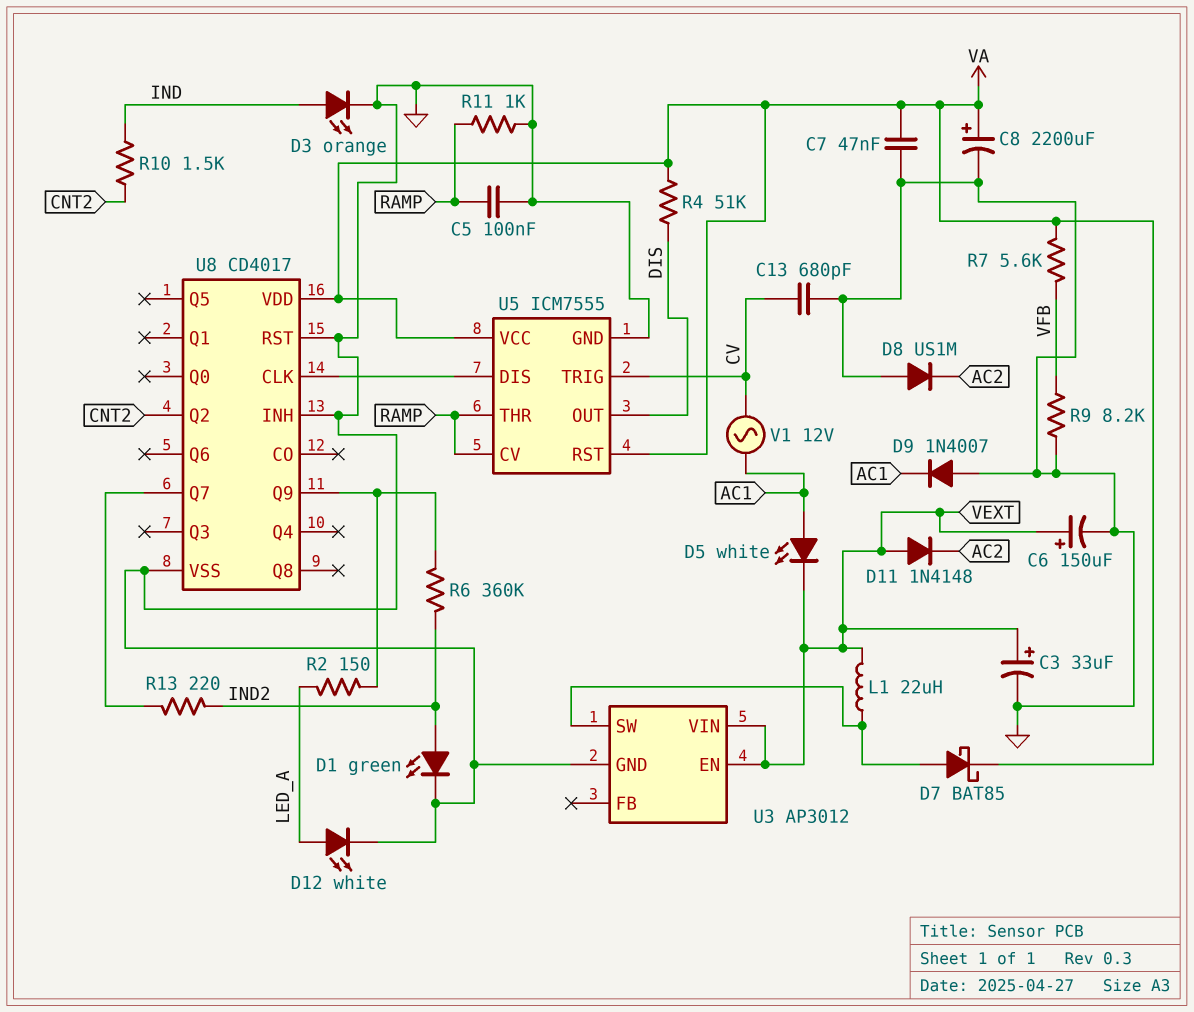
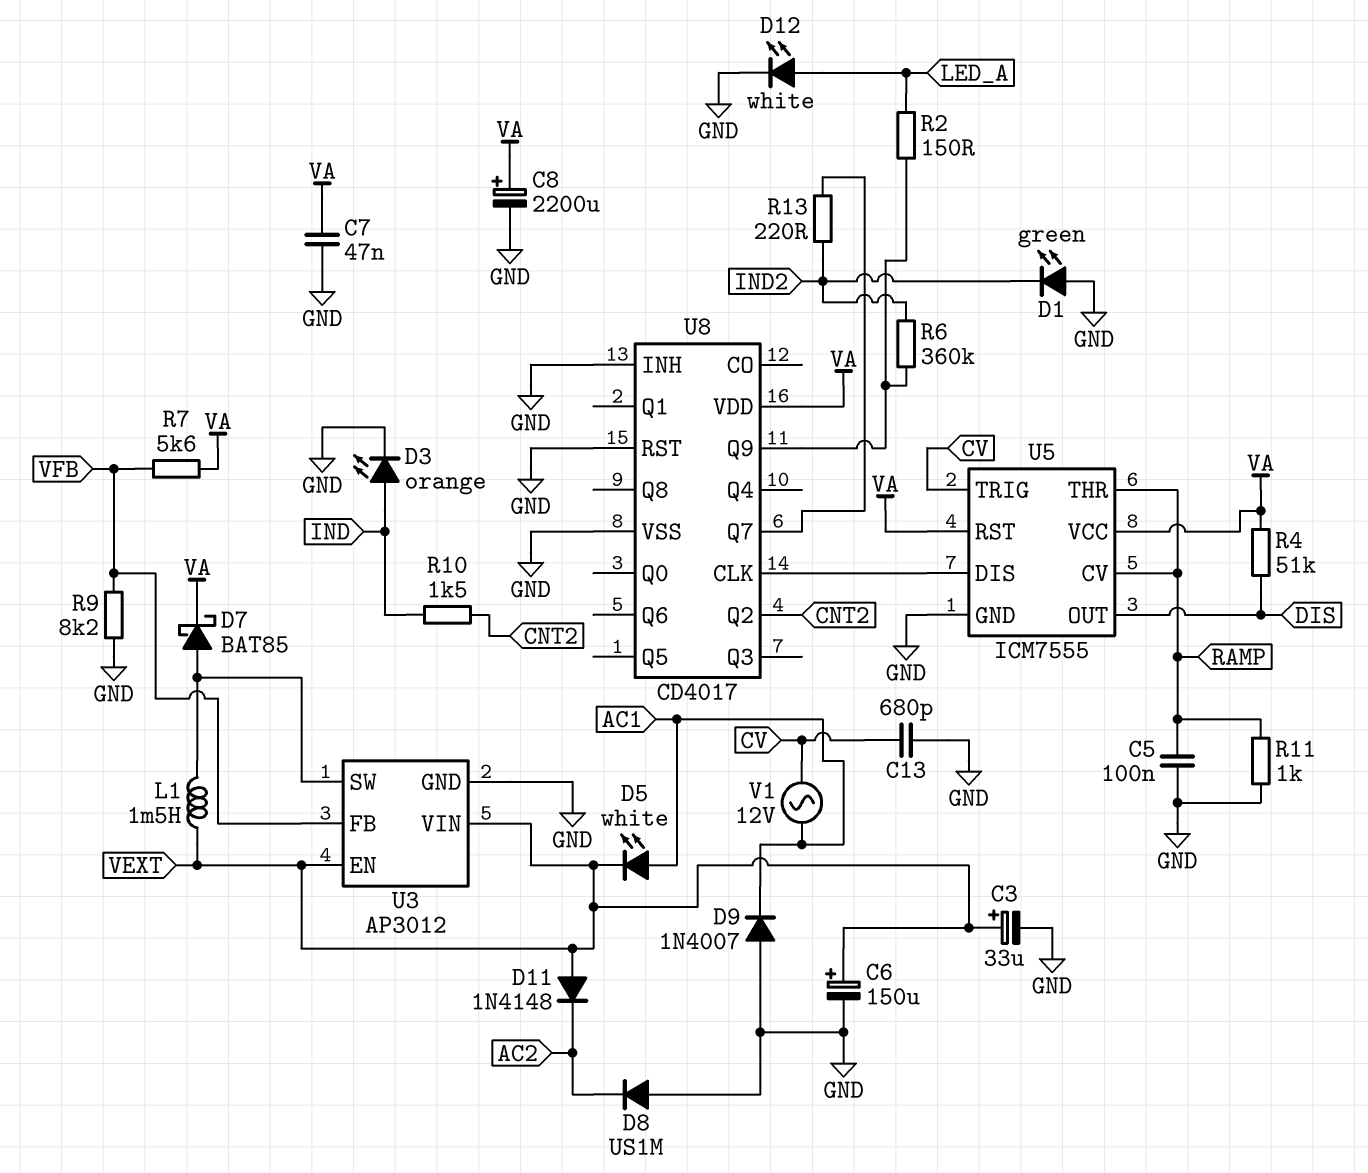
D1: LED green (A IND2, K GND) -> LED green (A GND, K IND2)
L1: 22uH (U3/SW, VEXT) -> 1.5mH (U3/SW, VEXT)
U3 pin FB: none -> VFB

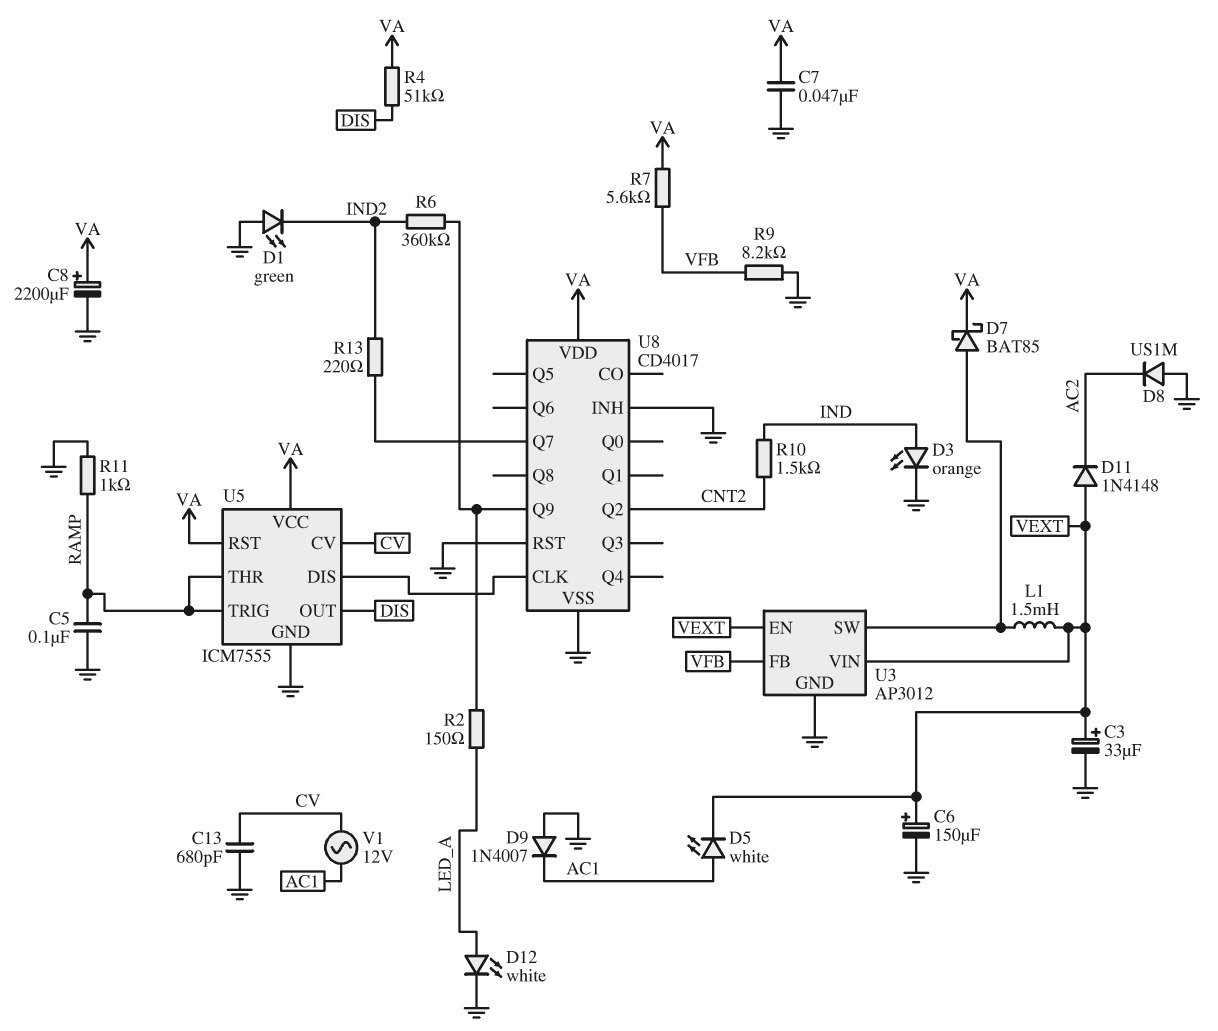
U5 pin CV: RAMP -> CV
U5 pin TRIG: CV -> RAMP

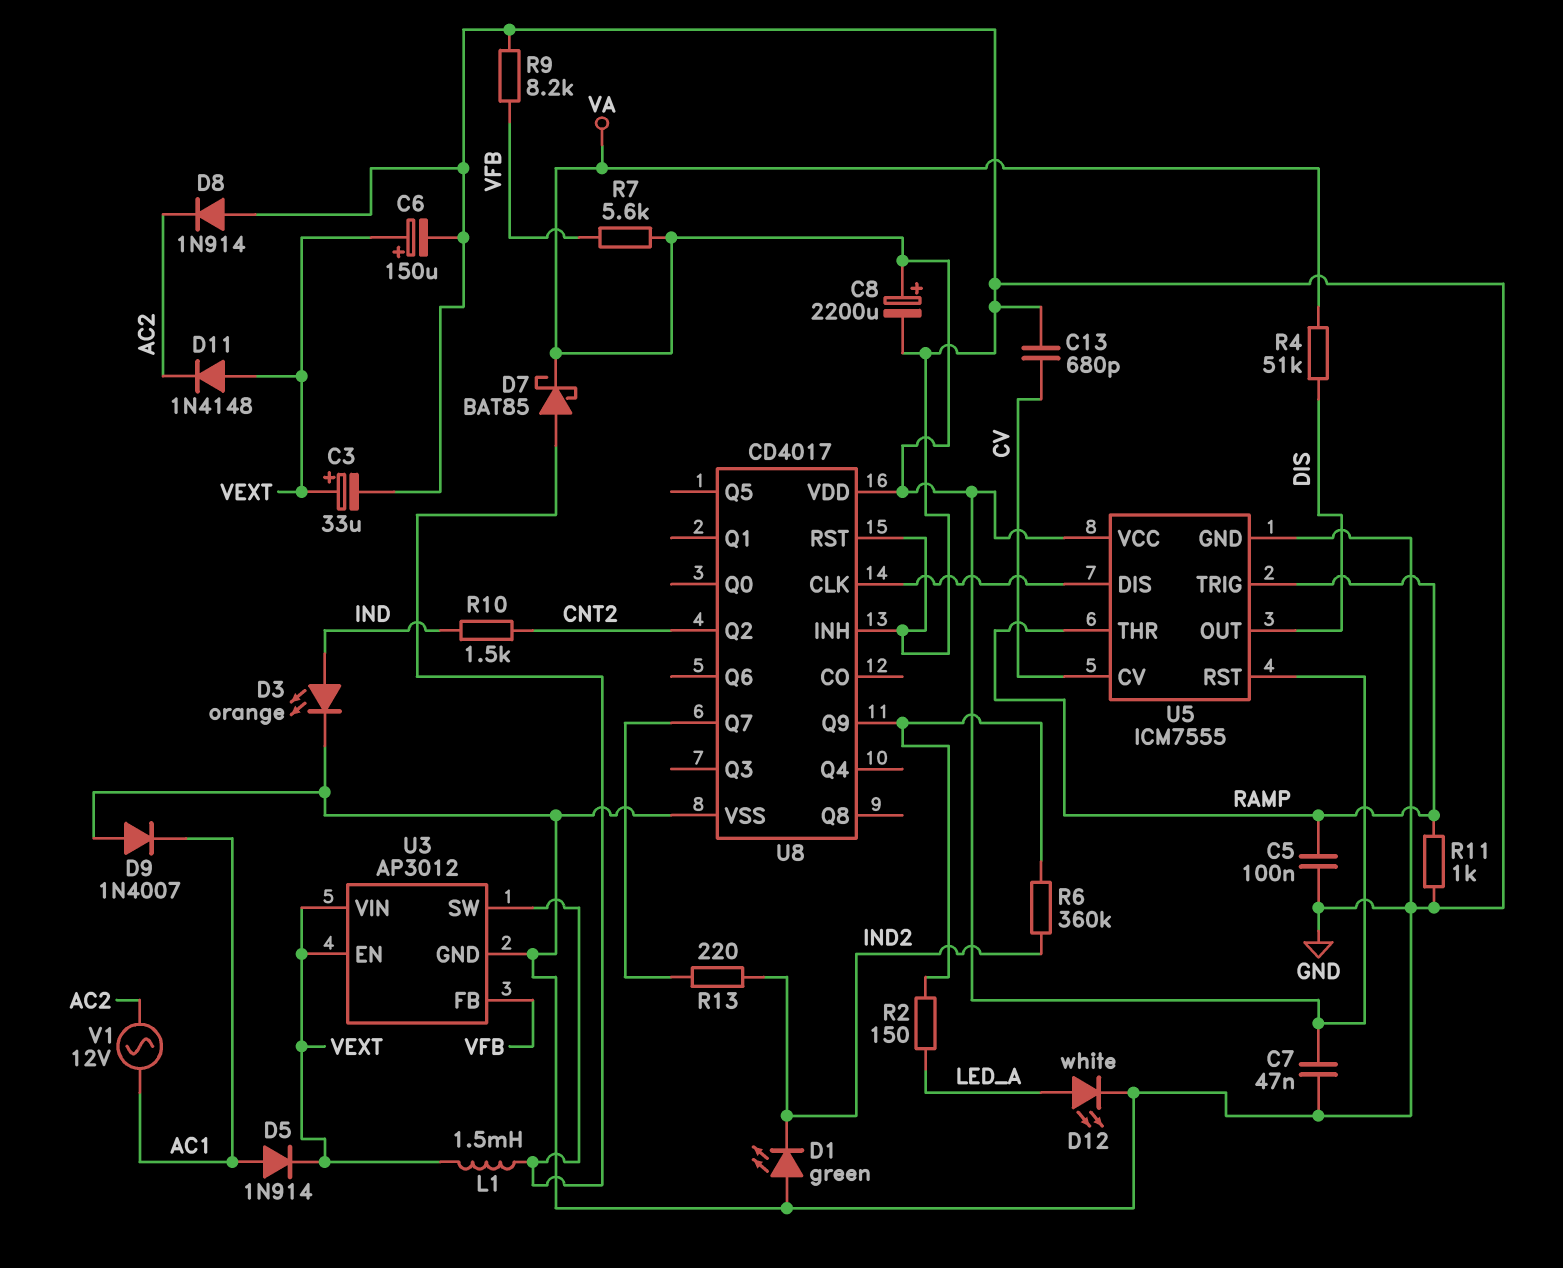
D5: LED white (A AC1, K VEXT) -> diode 1N914 (A AC1, K VEXT)
D8: diode US1M (A GND, K AC2) -> diode 1N914 (A GND, K AC2)
V1: AC 12V (AC1, CV) -> AC 12V (AC1, AC2)

